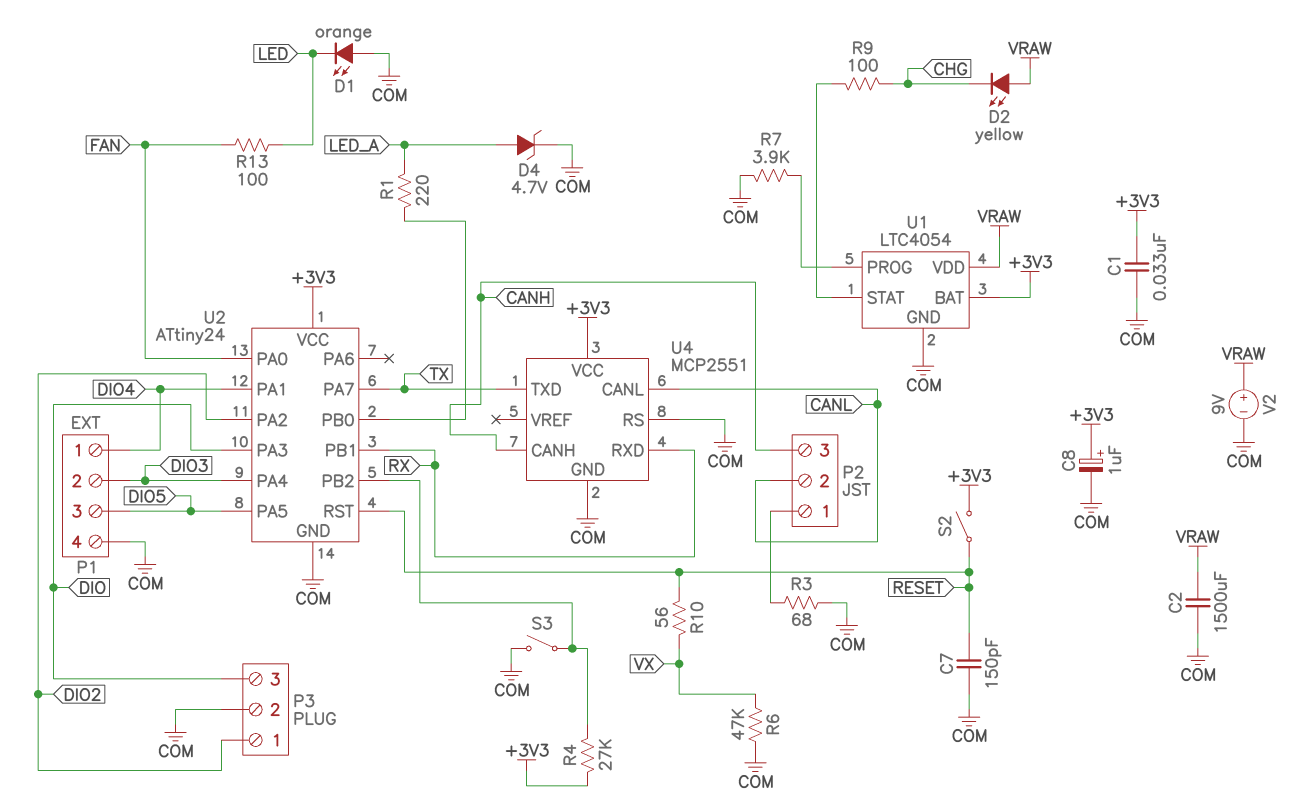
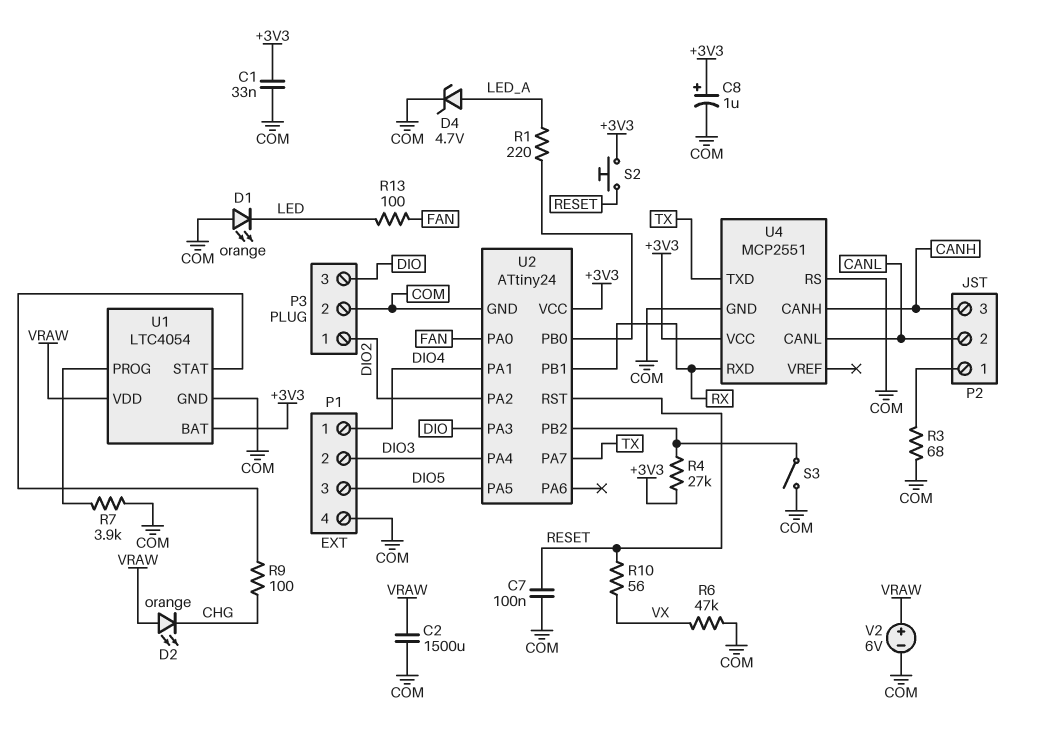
C7: 150pF (COM, RESET) -> 100nF (COM, RESET)
D2: LED yellow (A VRAW, K CHG) -> LED orange (A VRAW, K CHG)
S2: switch (+3V3, RESET) -> button (+3V3, RESET)
V2: 9V (plus VRAW, minus COM) -> 6V (plus VRAW, minus COM)

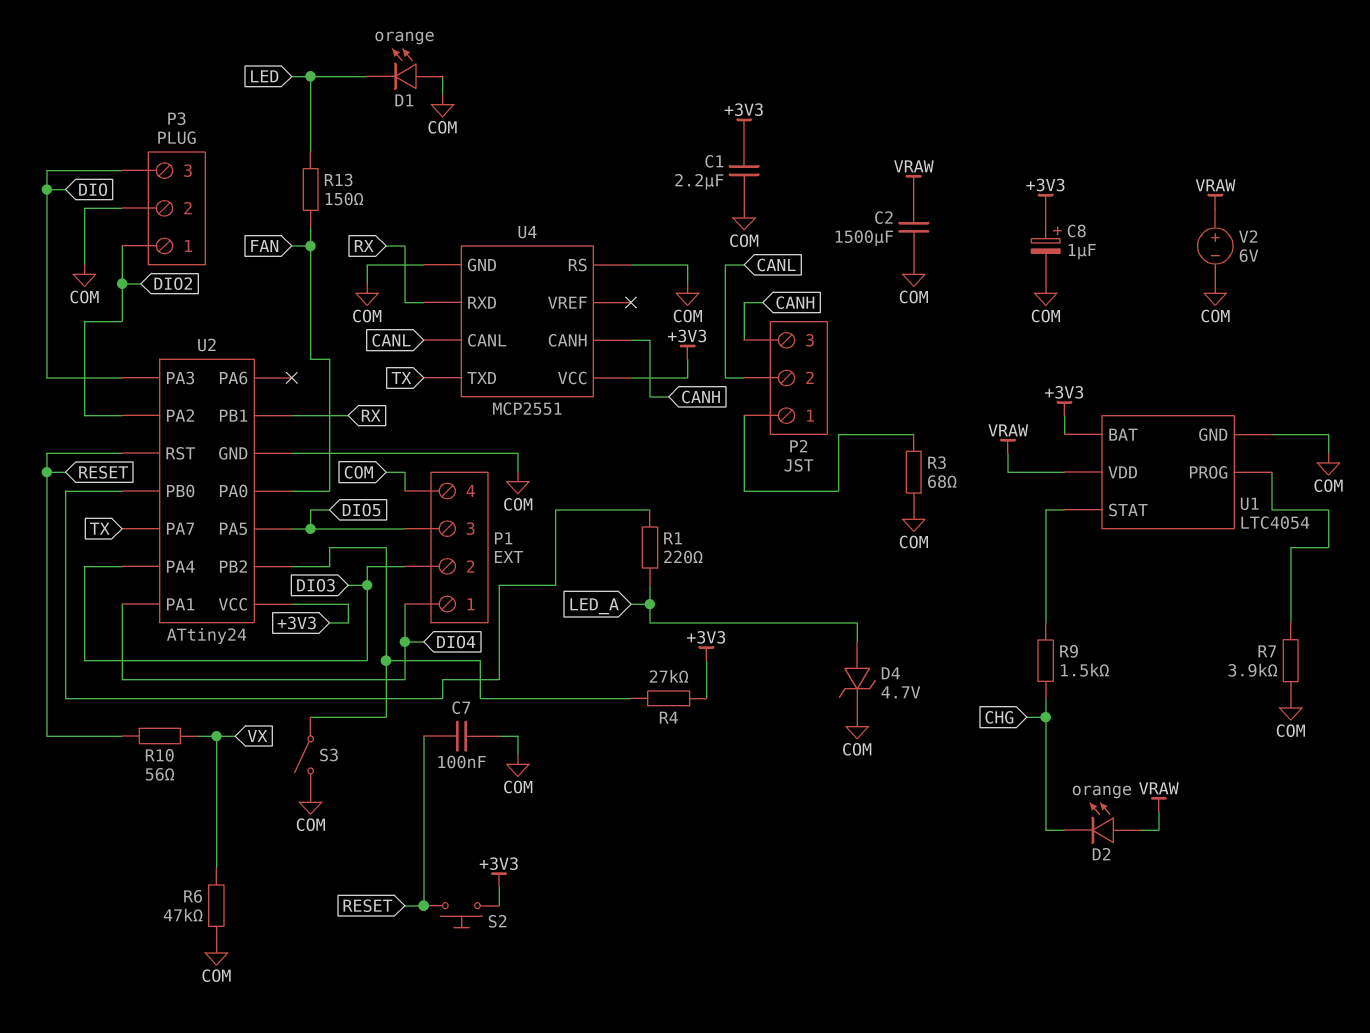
C1: 33nF (+3V3, COM) -> 2.2uF (+3V3, COM)
R9: 100 (CHG, U1/STAT) -> 1.5k (CHG, U1/STAT)
R13: 100 (FAN, LED) -> 150 (FAN, LED)

